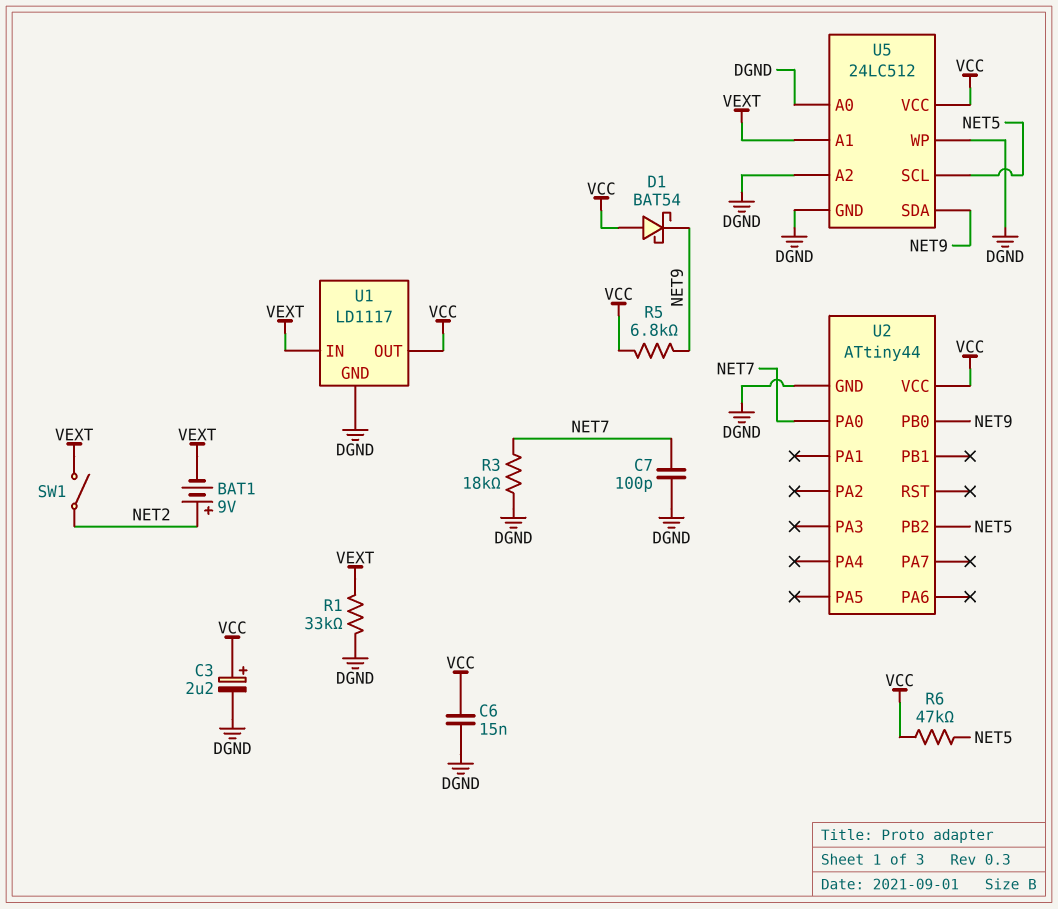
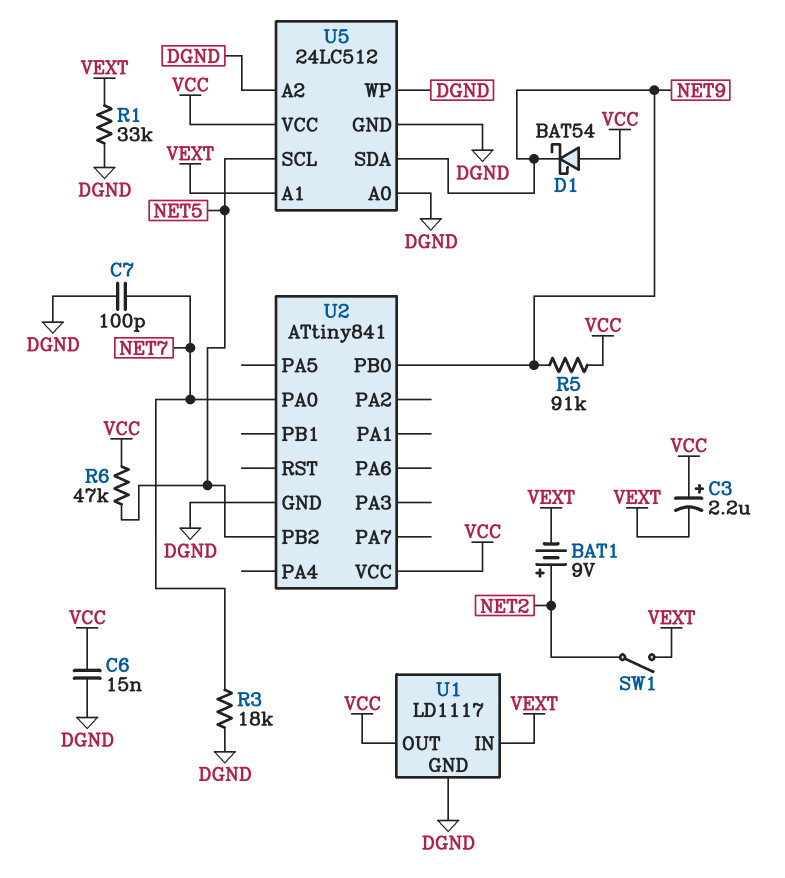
C3: 2.2uF (plus VCC, minus DGND) -> 2.2uF (plus VCC, minus VEXT)
R5: 6.8k (NET9, VCC) -> 91k (NET9, VCC)
U2: ATtiny44 -> ATtiny841

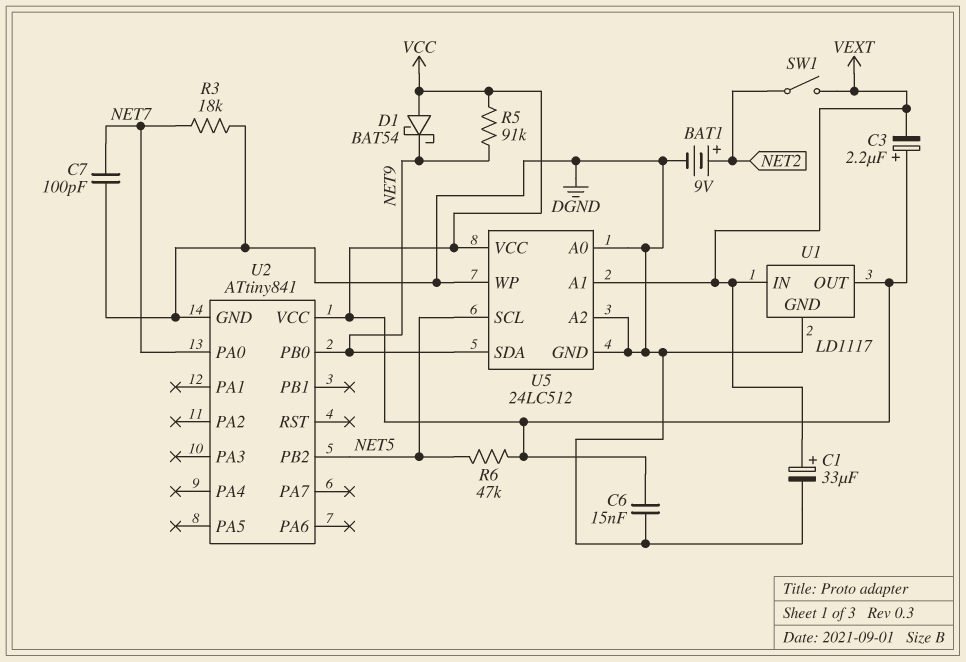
BAT1: 9V (plus NET2, minus VEXT) -> 9V (plus NET2, minus DGND)
C1: none -> 33uF (plus VEXT, minus DGND)
R1: 33k (DGND, VEXT) -> none

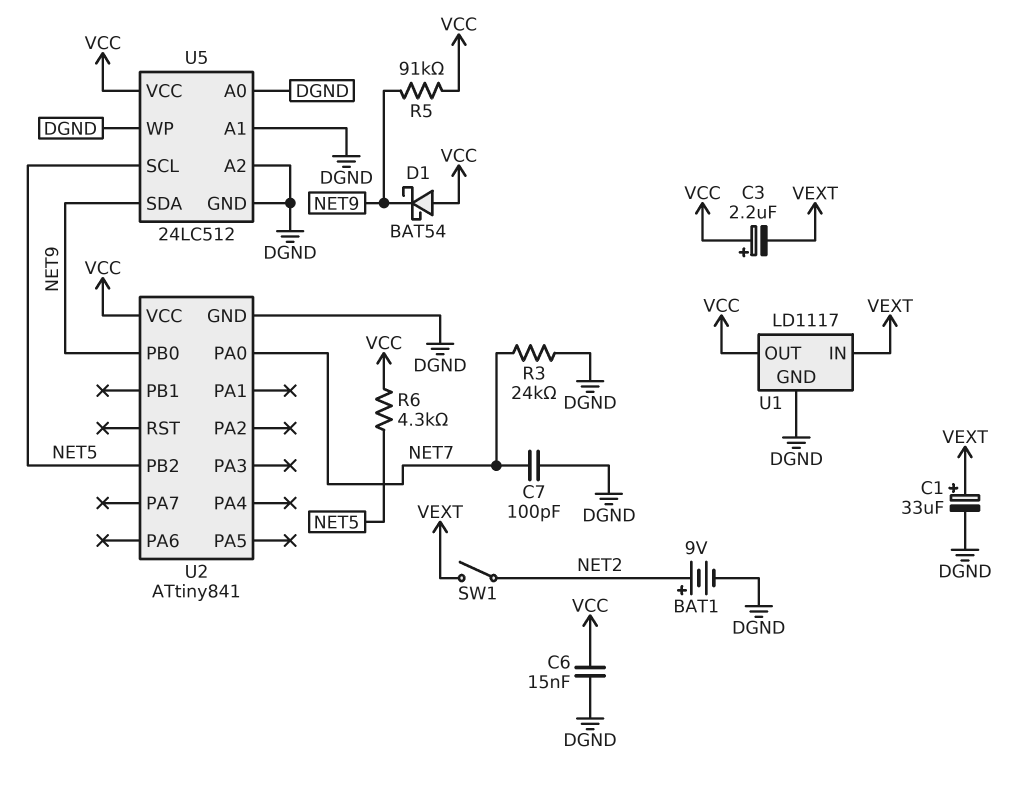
R3: 18k (DGND, NET7) -> 24k (DGND, NET7)
R6: 47k (NET5, VCC) -> 4.3k (NET5, VCC)
U5 pin A1: VEXT -> DGND

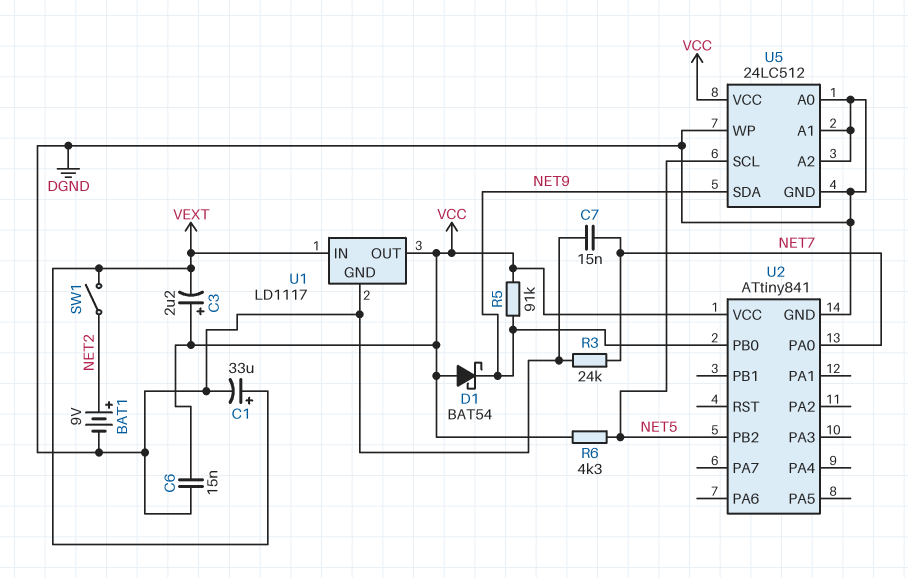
C7: 100pF (DGND, NET7) -> 15nF (DGND, NET7)

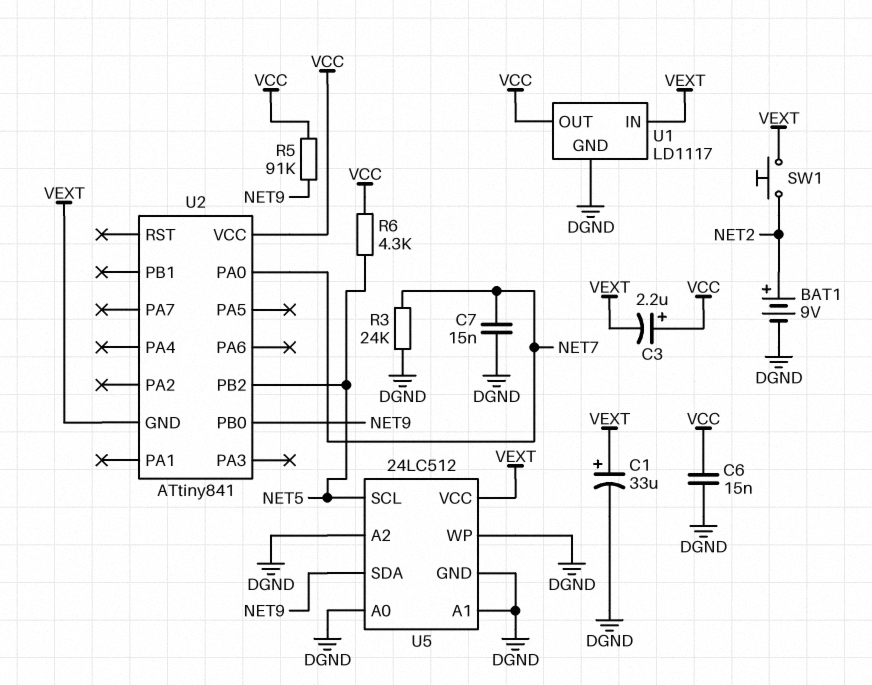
D1: schottky BAT54 (A VCC, K NET9) -> none
SW1: switch (NET2, VEXT) -> button (NET2, VEXT)
U2 pin GND: DGND -> VEXT
U5 pin VCC: VCC -> VEXT

